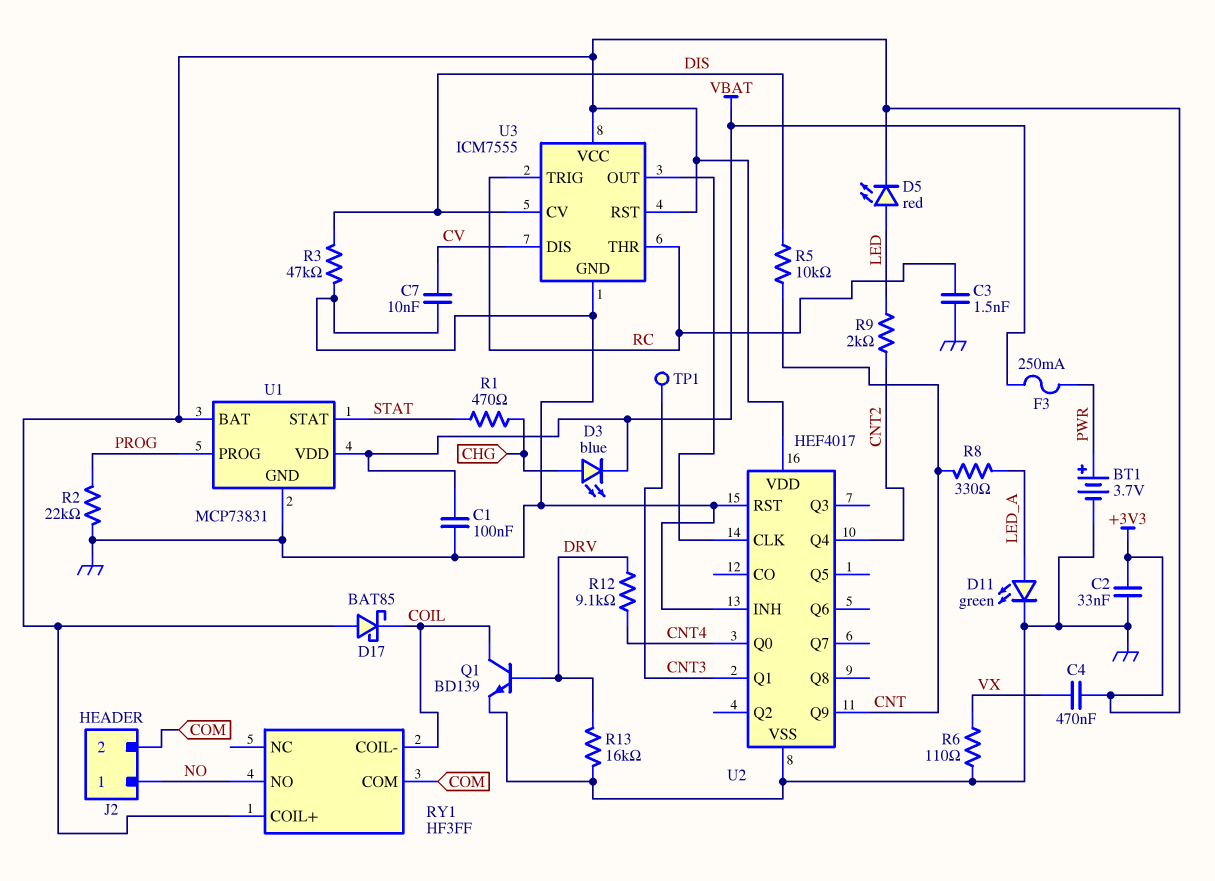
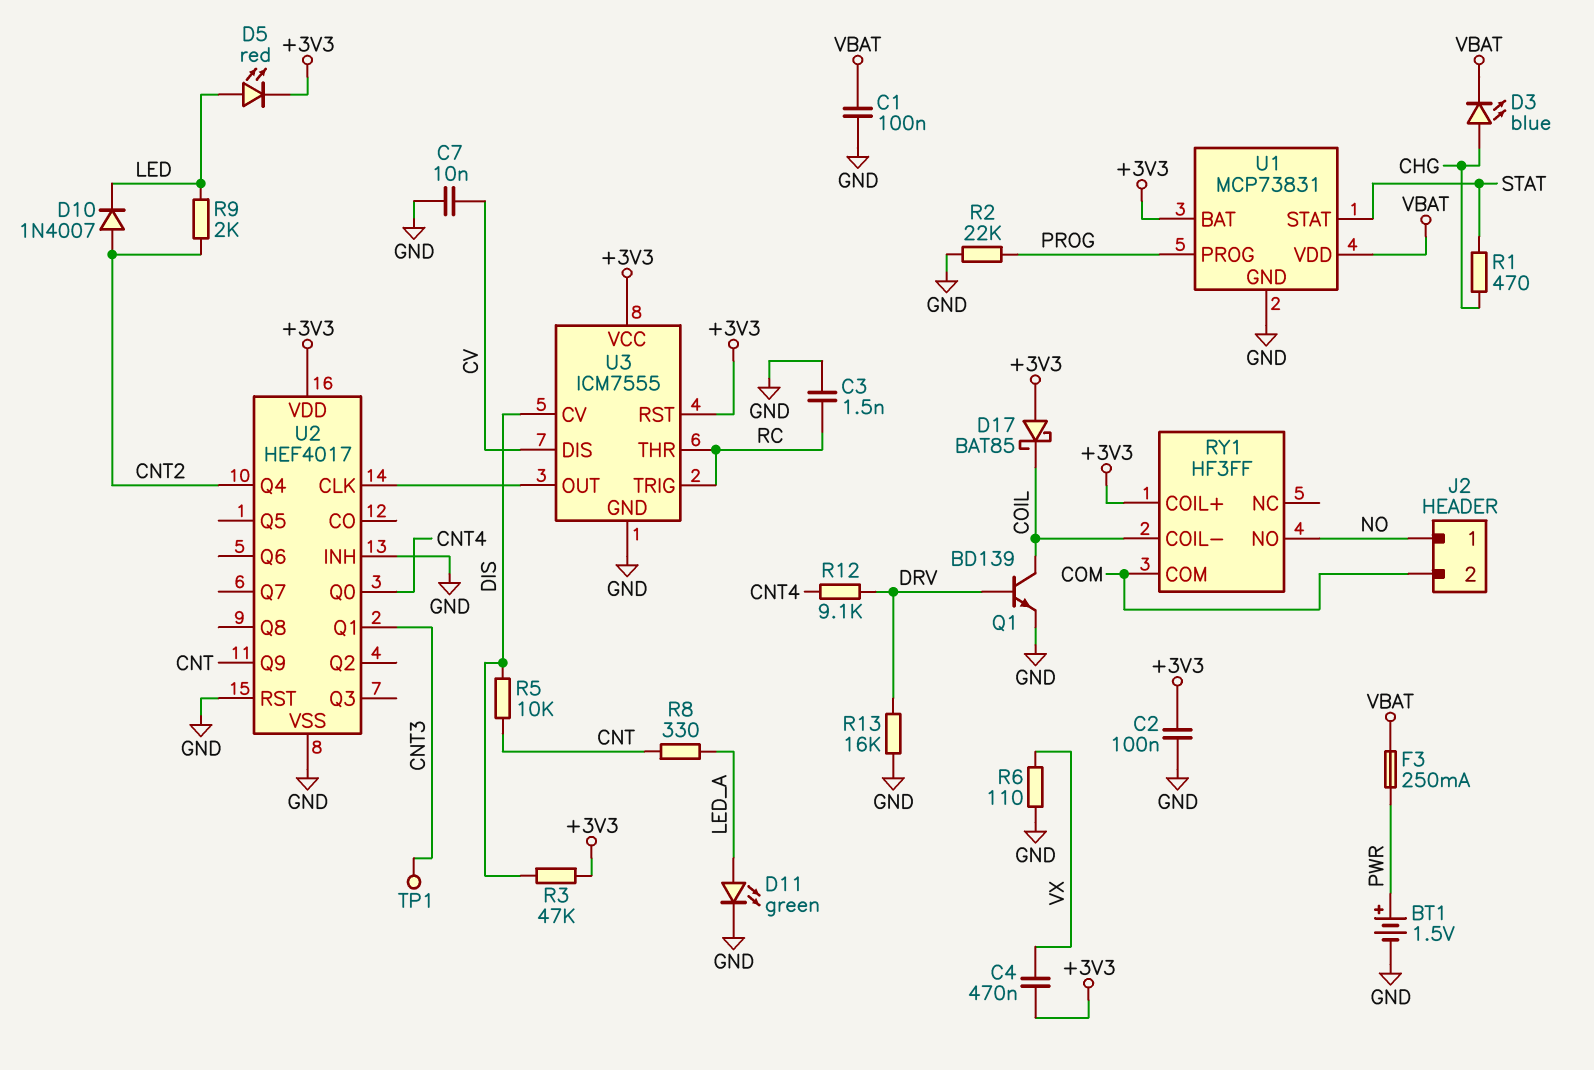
BT1: 3.7V (plus PWR, minus GND) -> 1.5V (plus PWR, minus GND)
C2: 33nF (+3V3, GND) -> 100nF (+3V3, GND)
D10: none -> diode 1N4007 (A CNT2, K LED)
R3: 47k (DIS, GND) -> 47k (+3V3, DIS)

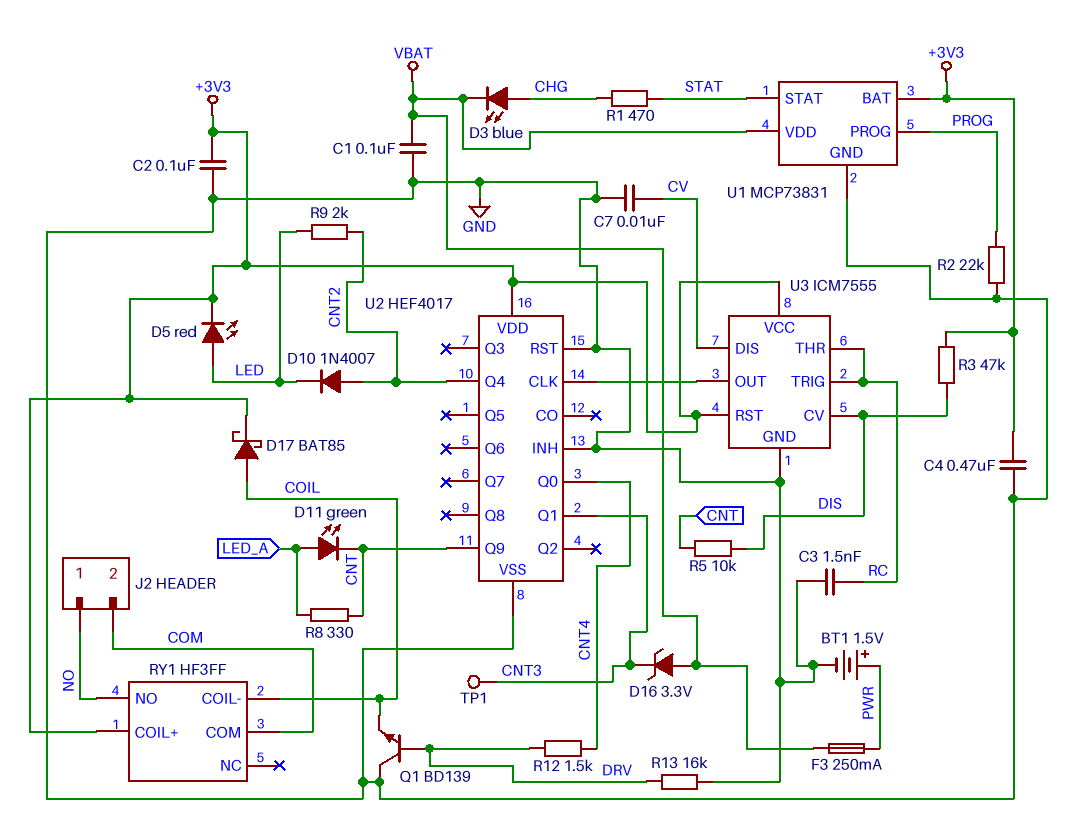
C4: 470nF (+3V3, VX) -> 470nF (+3V3, GND)
D11: LED green (A LED_A, K GND) -> LED green (A LED_A, K CNT)
D16: none -> zener 3.3V (A VBAT, K CNT3)
D17: schottky BAT85 (A +3V3, K COIL) -> schottky BAT85 (A COIL, K +3V3)
Q1: NPN BD139 (B DRV, C COIL, E GND) -> NPN BD139 (B DRV, C GND, E COIL)
R6: 110 (GND, VX) -> none
R12: 9.1k (CNT4, DRV) -> 1.5k (CNT4, DRV)

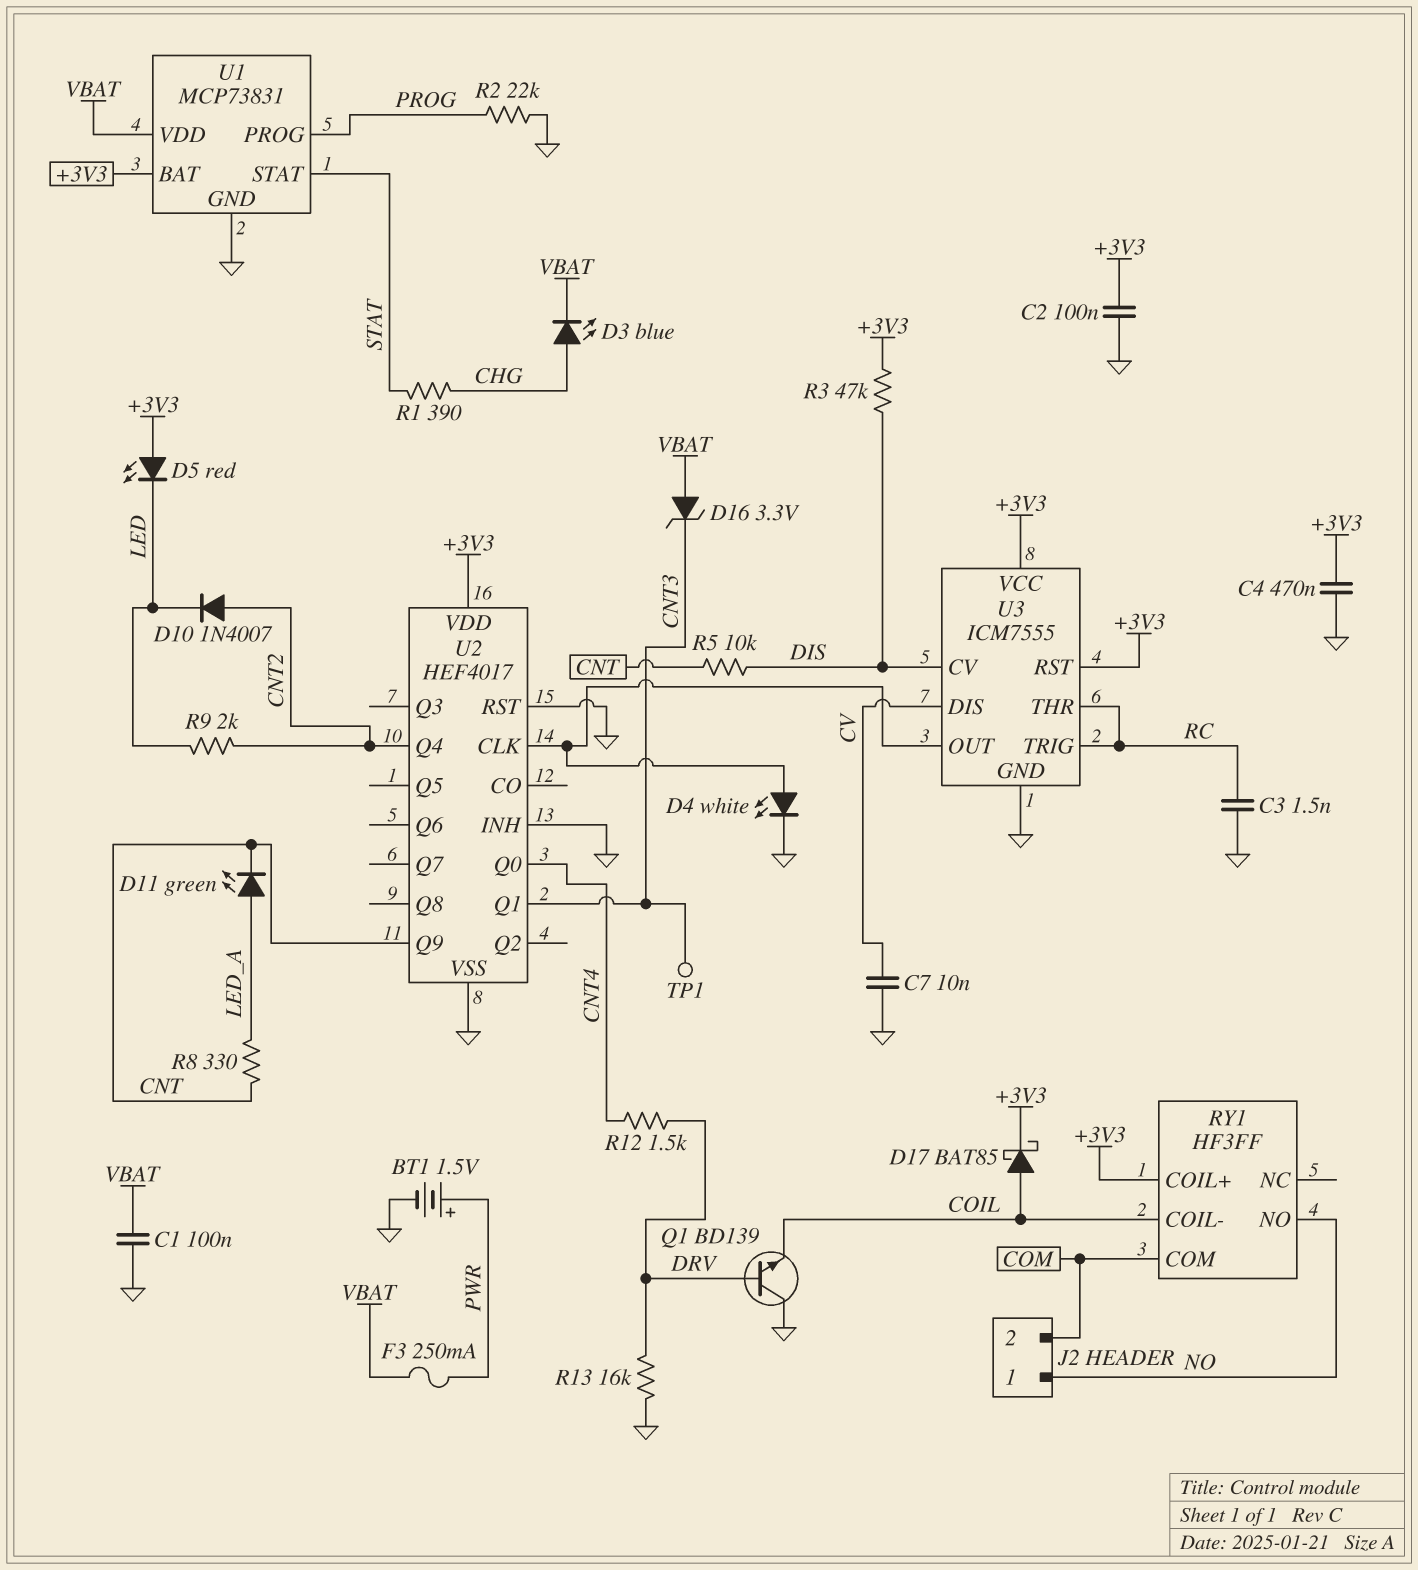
D4: none -> LED white (A U2/CLK, K GND)
D5: LED red (A LED, K +3V3) -> LED red (A +3V3, K LED)
R1: 470 (CHG, STAT) -> 390 (CHG, STAT)

